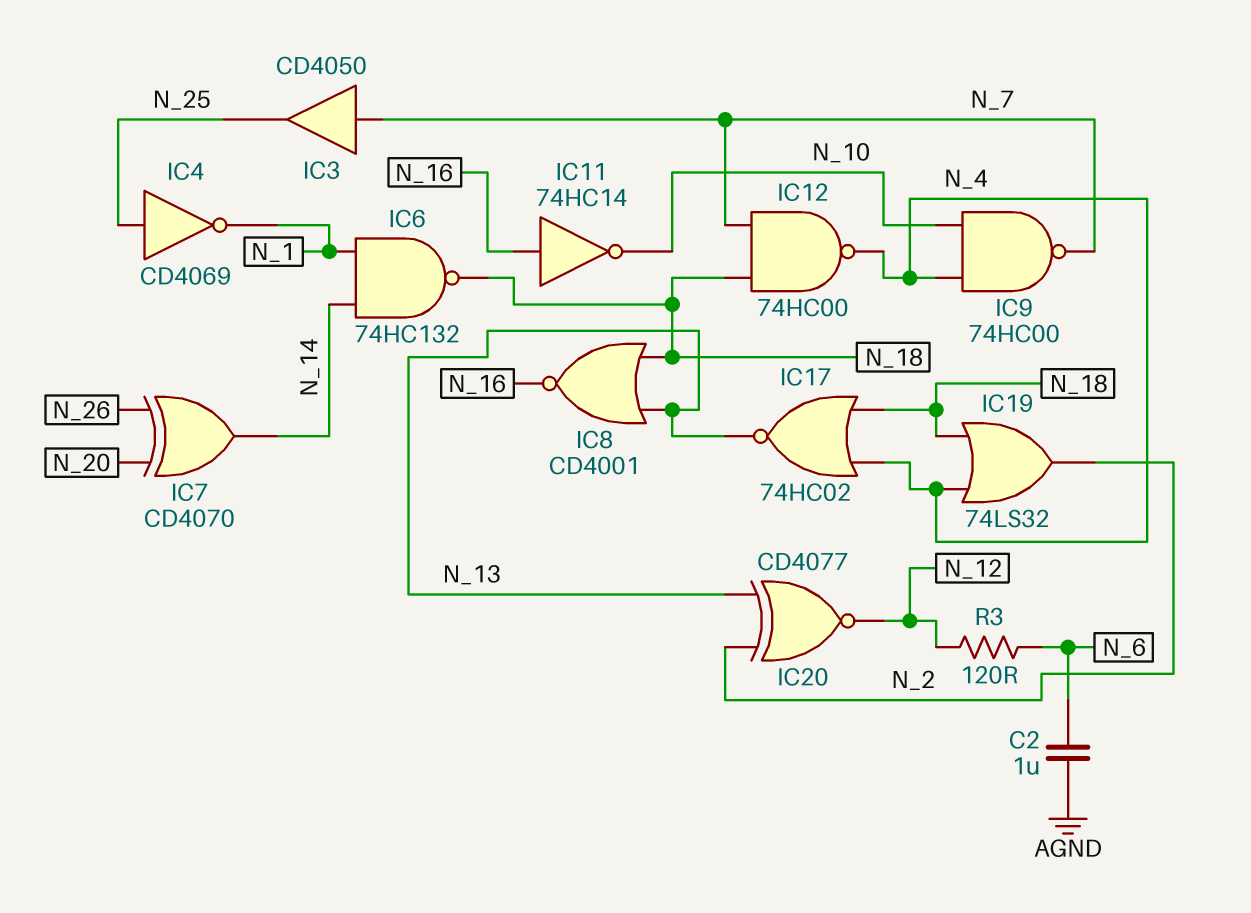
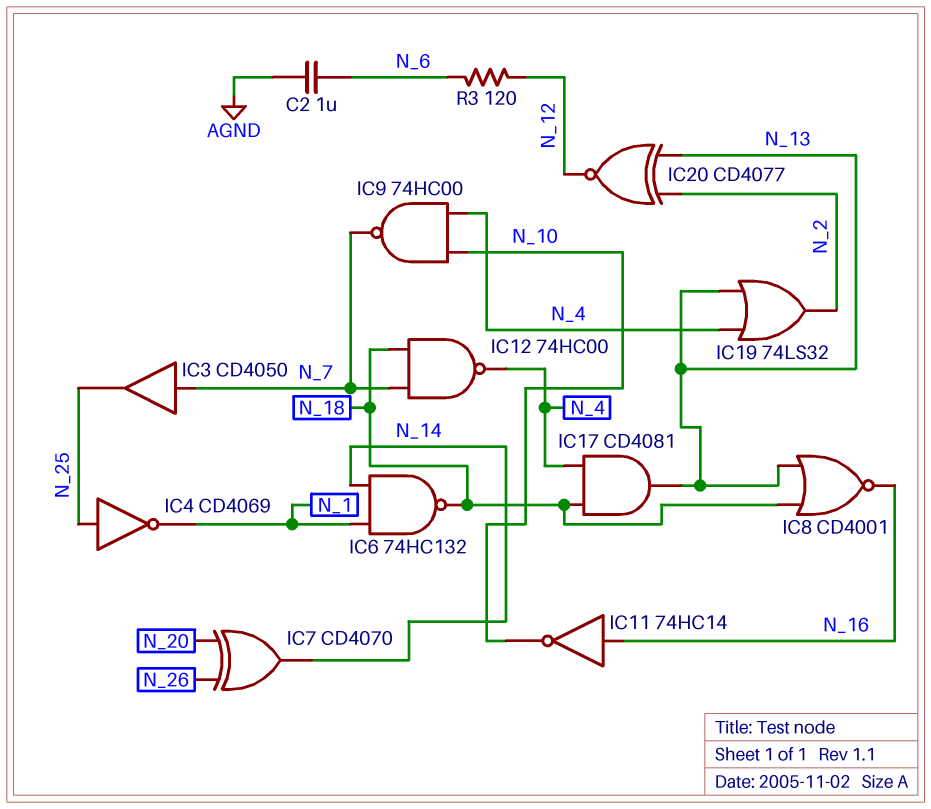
IC17: NOR 74HC02 (in N_4, in N_18, out N_13) -> AND CD4081 (in N_4, in N_18, out N_13)
IC19: OR 74LS32 (in N_4, in N_18, out N_2) -> OR 74LS32 (in N_4, in N_13, out N_2)

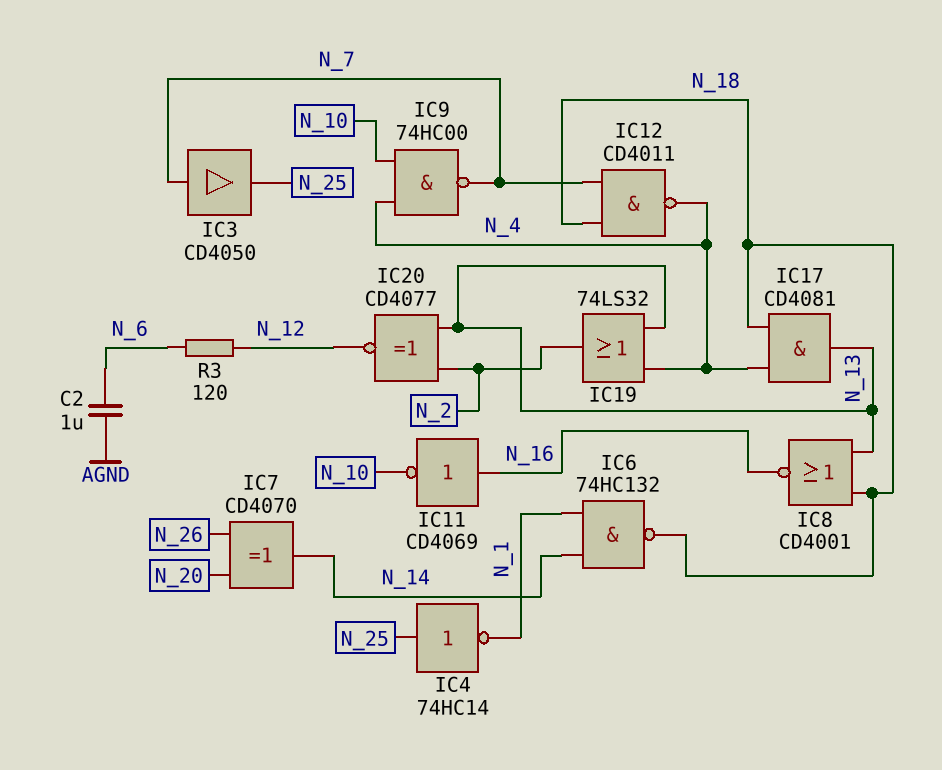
IC4: NOT CD4069 (in N_25, out N_1) -> NOT 74HC14 (in N_25, out N_1)
IC11: NOT 74HC14 (in N_16, out N_10) -> NOT CD4069 (in N_16, out N_10)
IC12: NAND 74HC00 (in N_7, in N_18, out N_4) -> NAND CD4011 (in N_7, in N_18, out N_4)

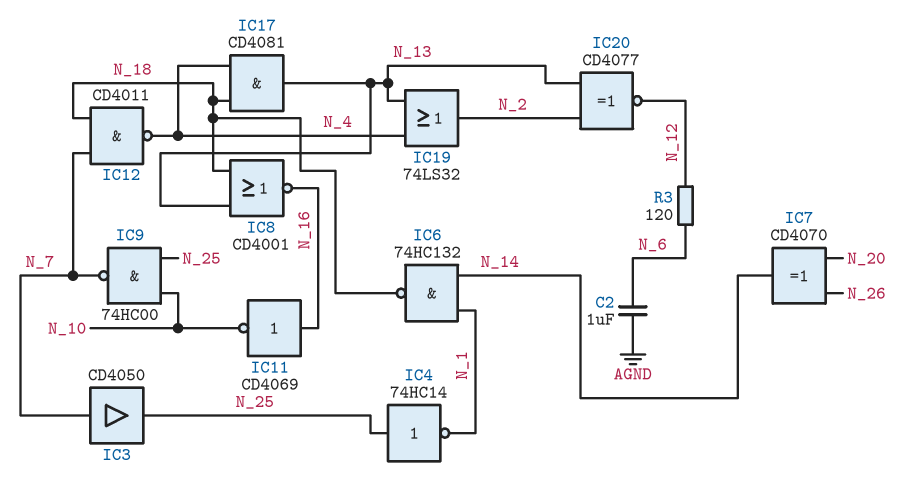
IC9: NAND 74HC00 (in N_4, in N_10, out N_7) -> NAND 74HC00 (in N_10, in N_25, out N_7)

